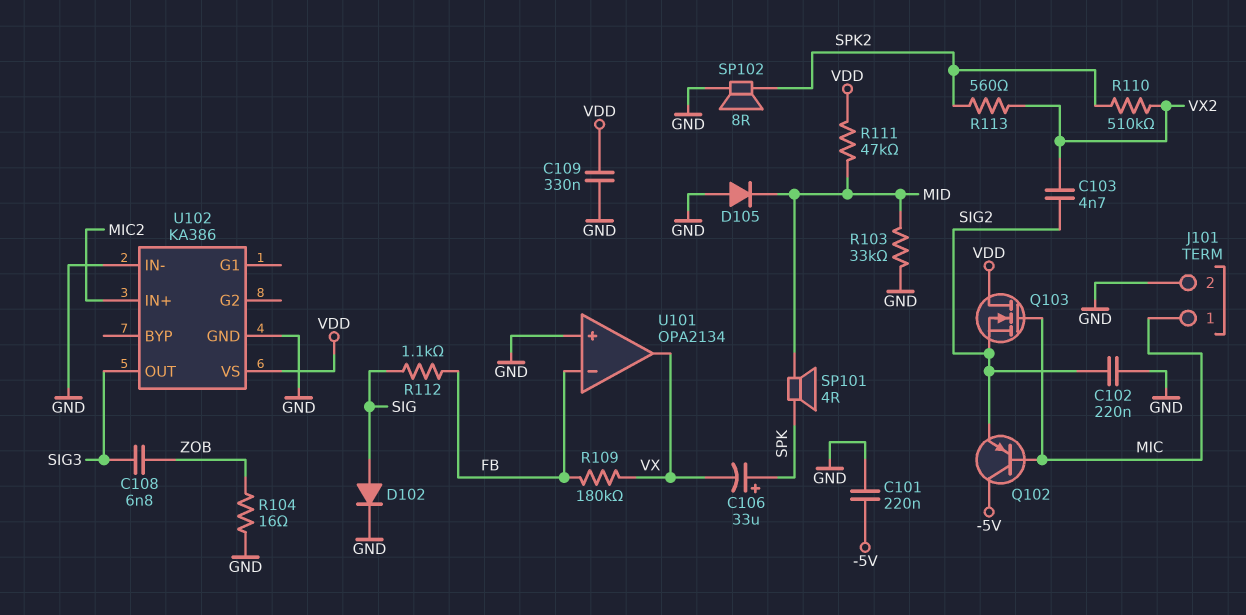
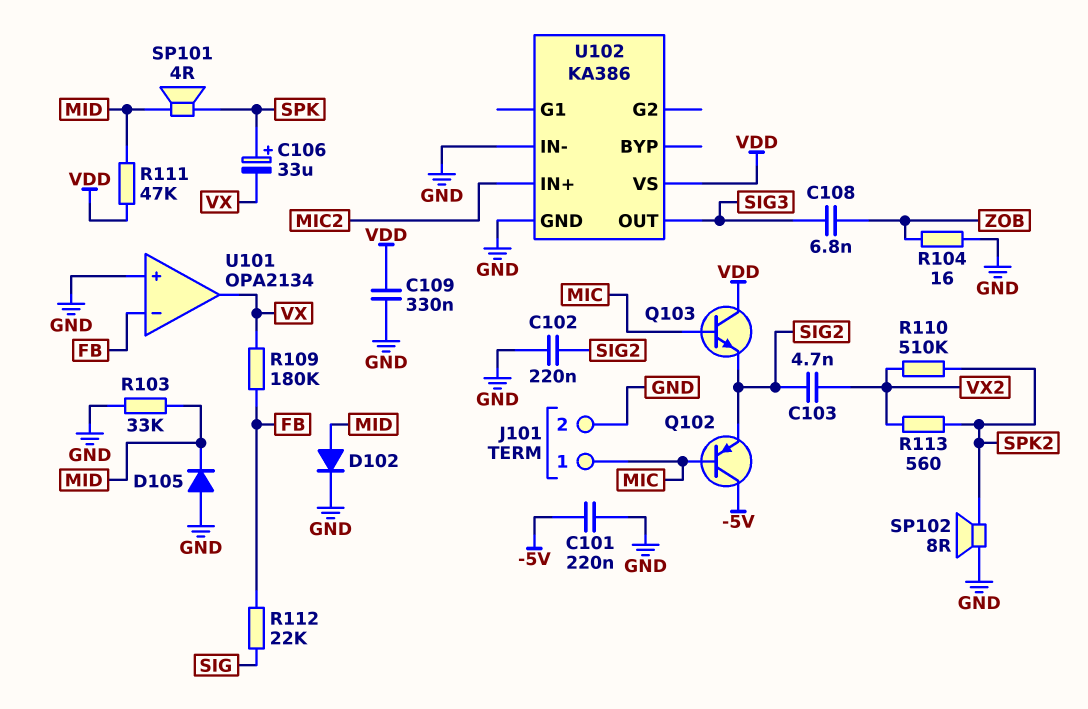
D102: diode (A SIG, K GND) -> diode (A MID, K GND)
Q103: NMOS (G MIC, D VDD, S SIG2) -> NPN (B MIC, C VDD, E SIG2)
R112: 1.1k (FB, SIG) -> 22k (FB, SIG)

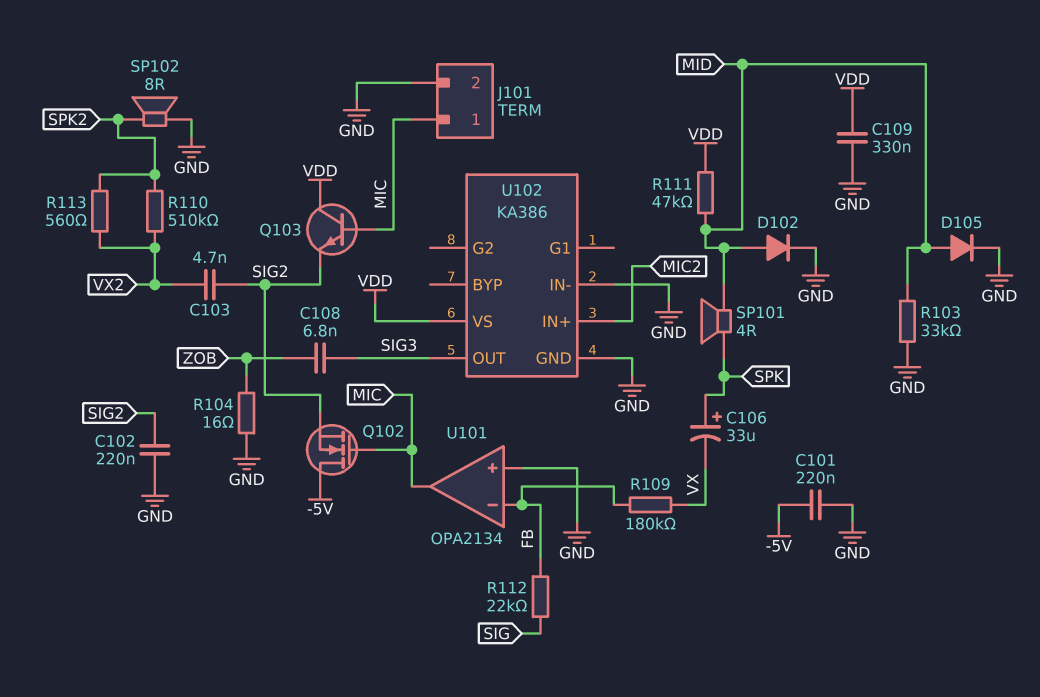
D105: diode (A GND, K MID) -> diode (A MID, K GND)
Q102: PNP (B MIC, C -5V, E SIG2) -> NMOS (G MIC, D -5V, S SIG2)
U101 pin out: VX -> MIC

